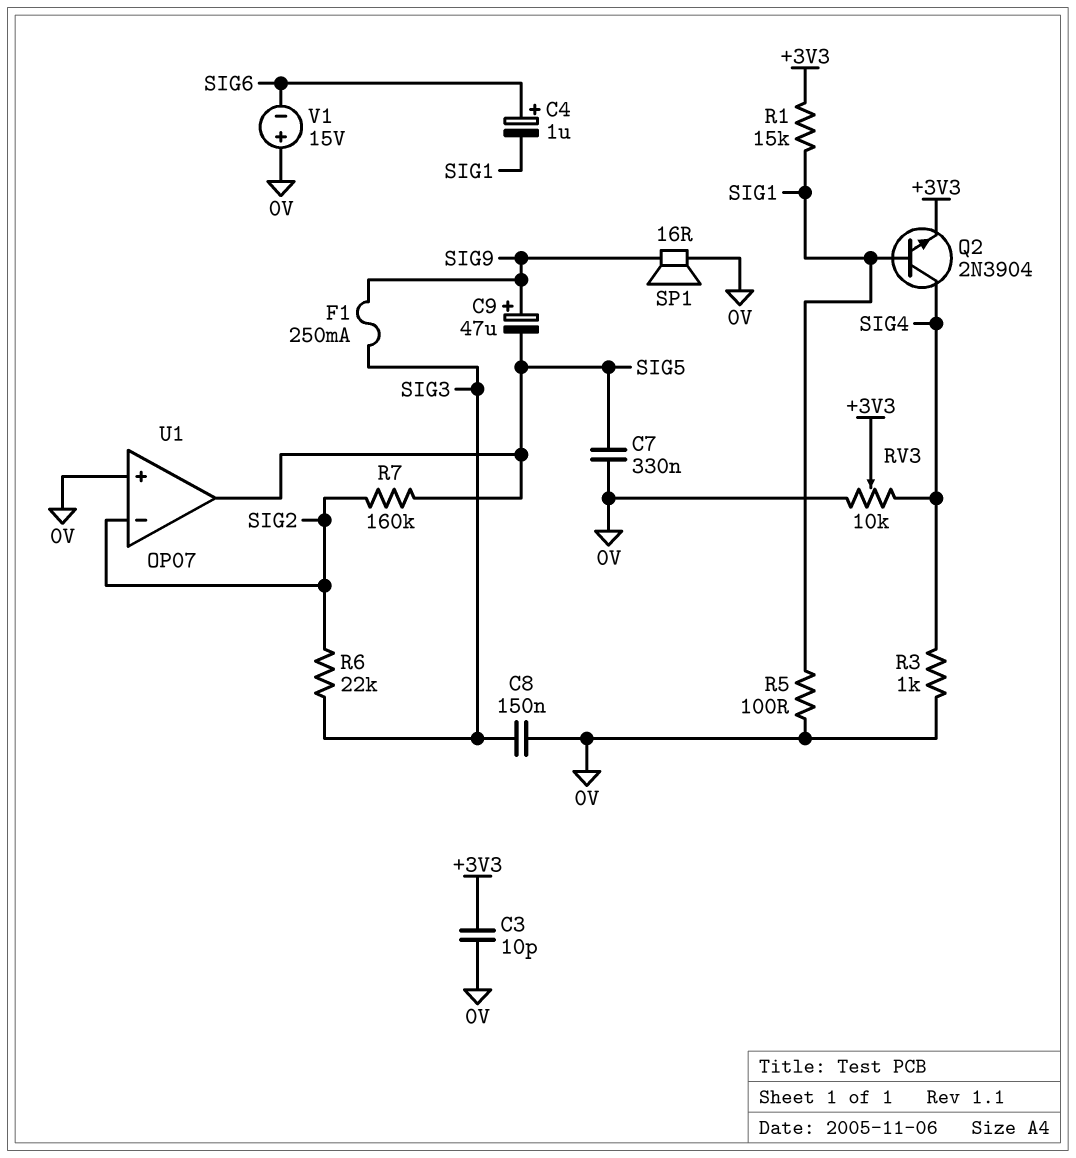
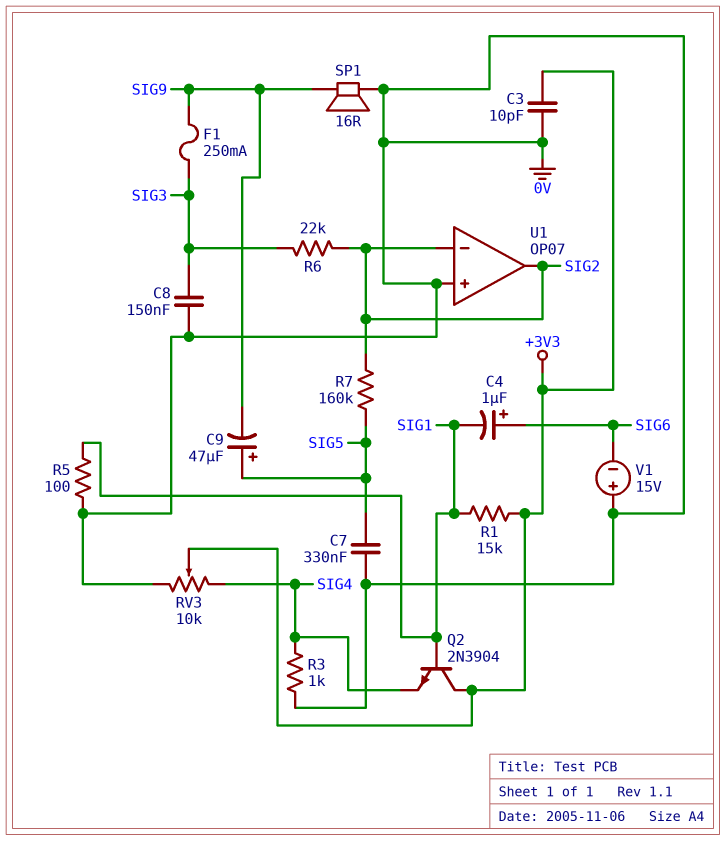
C9: 47uF (plus SIG9, minus SIG5) -> 47uF (plus SIG5, minus SIG9)
Q2: NPN 2N3904 (B SIG1, C SIG4, E +3V3) -> NPN 2N3904 (B SIG1, C +3V3, E SIG4)
U1 pin out: SIG5 -> SIG2

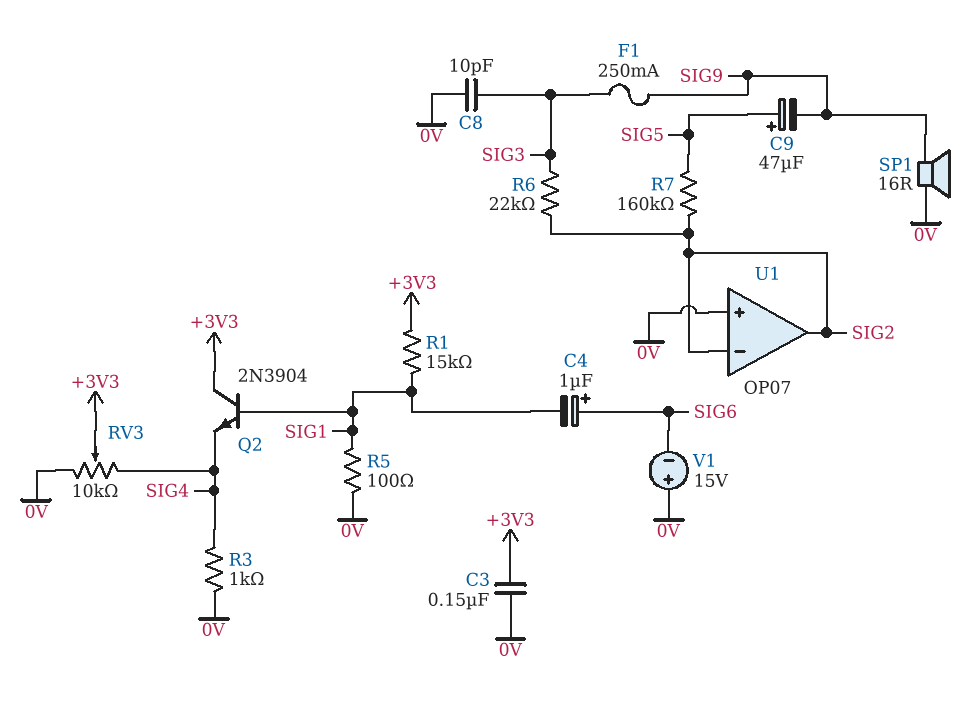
C3: 10pF (+3V3, 0V) -> 150nF (+3V3, 0V)
C7: 330nF (0V, SIG5) -> none
C8: 150nF (0V, SIG3) -> 10pF (0V, SIG3)

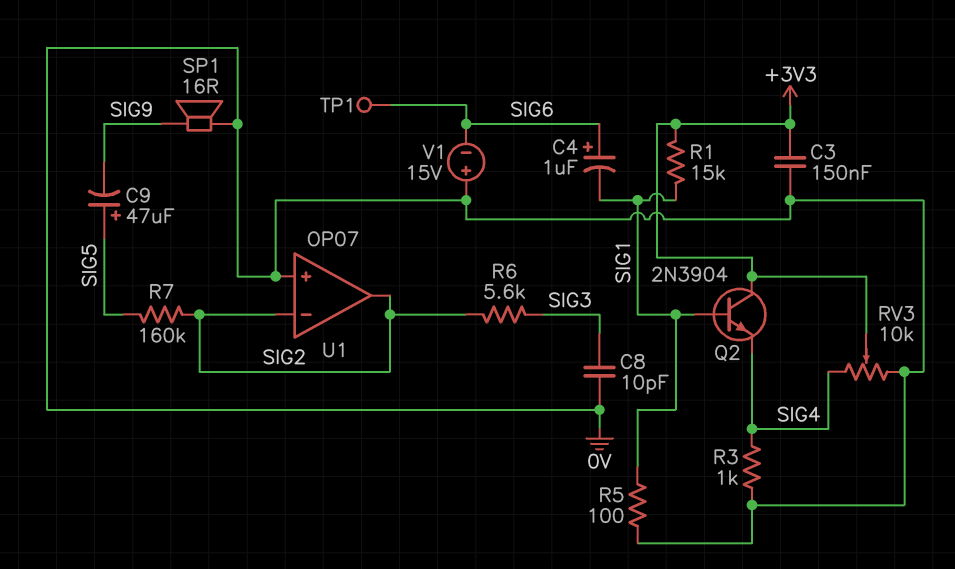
F1: 250mA (SIG3, SIG9) -> none
R6: 22k (SIG2, SIG3) -> 5.6k (SIG2, SIG3)
TP1: none -> test point (SIG6)

